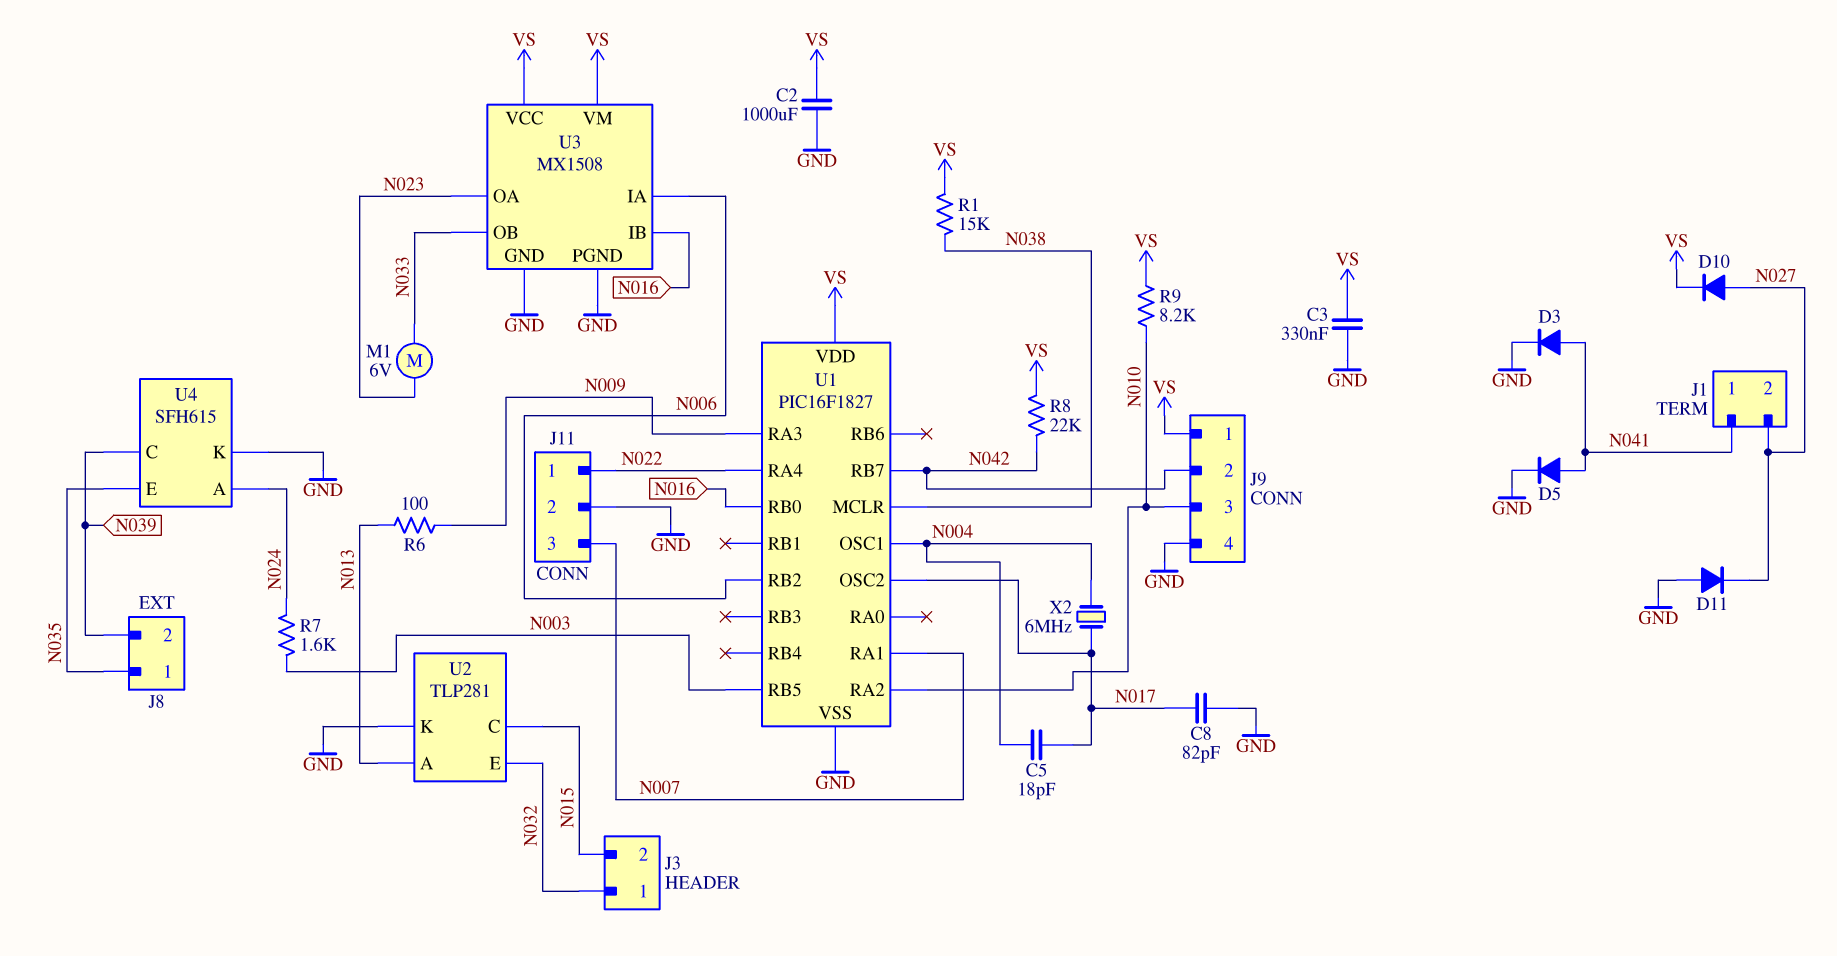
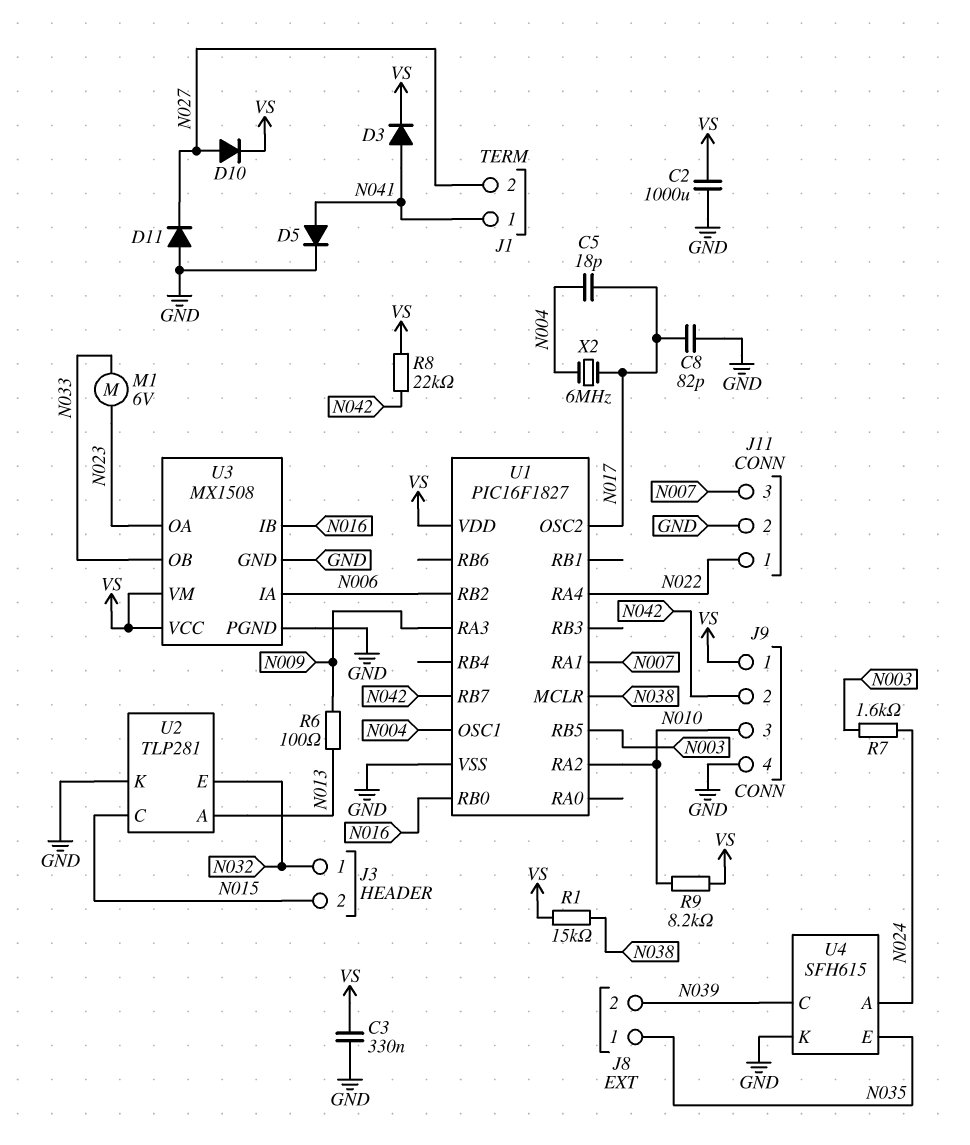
D3: diode (A N041, K GND) -> diode (A N041, K VS)

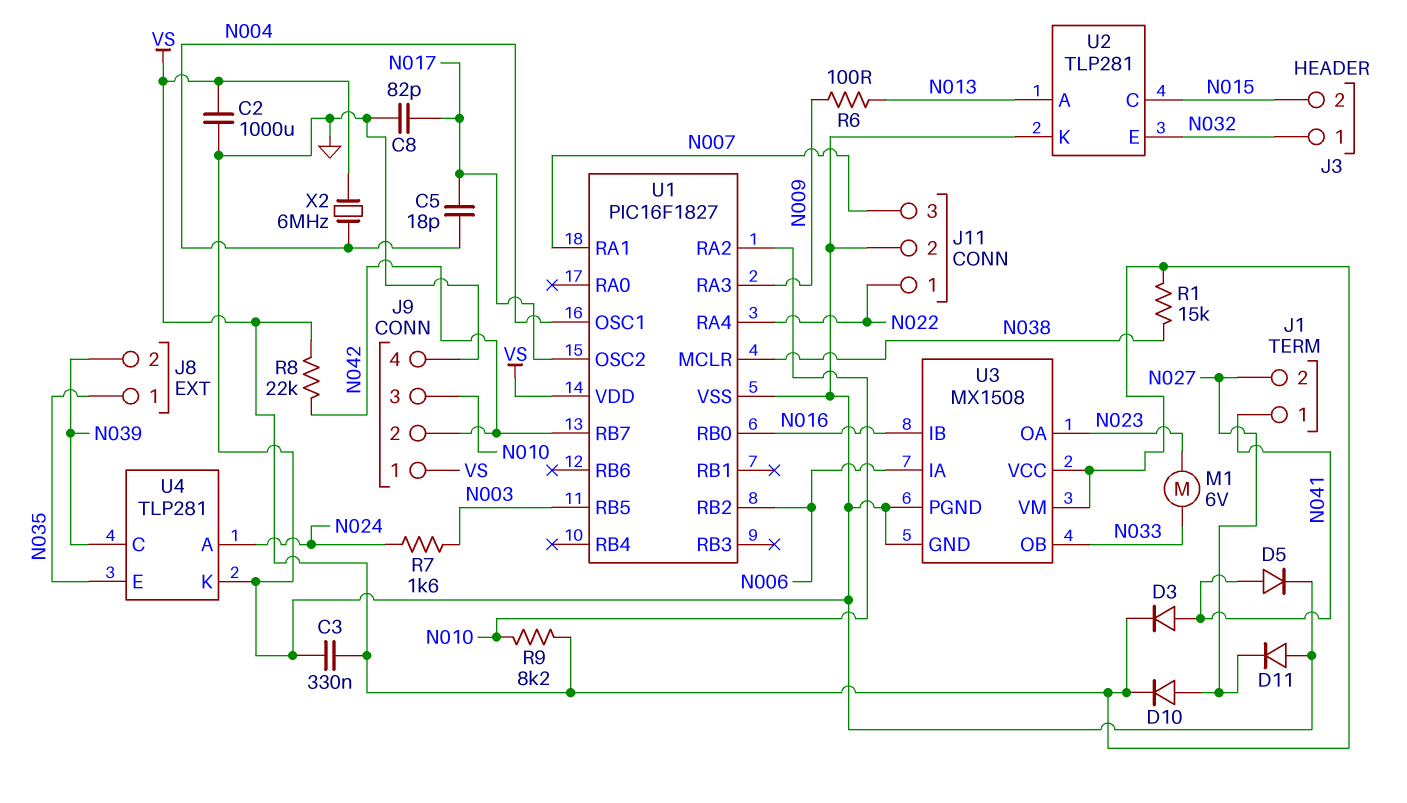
U4: SFH615 -> TLP281
X2: 6MHz (N004, N017) -> 6MHz (N004, VS)

